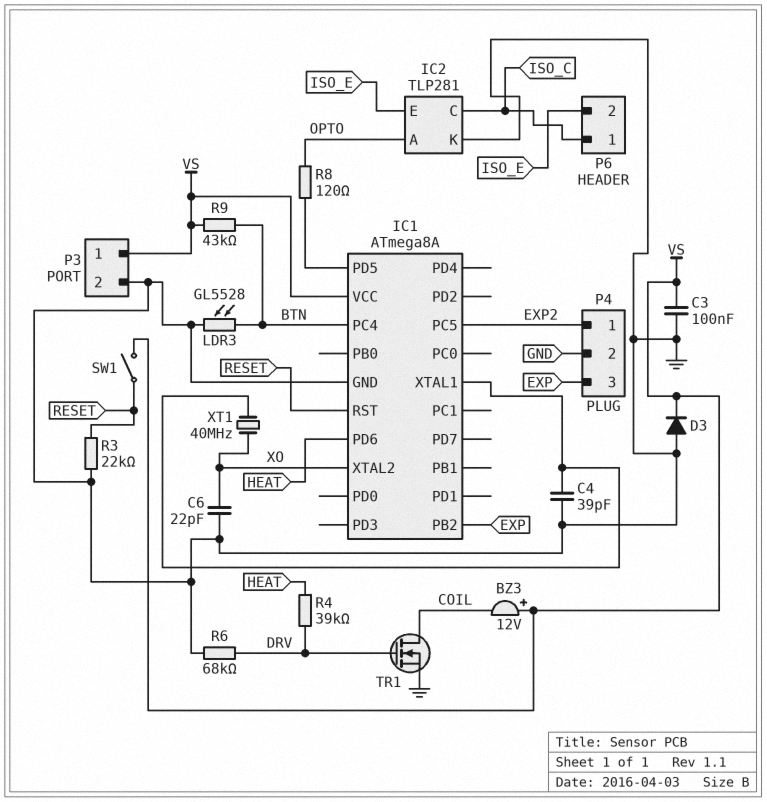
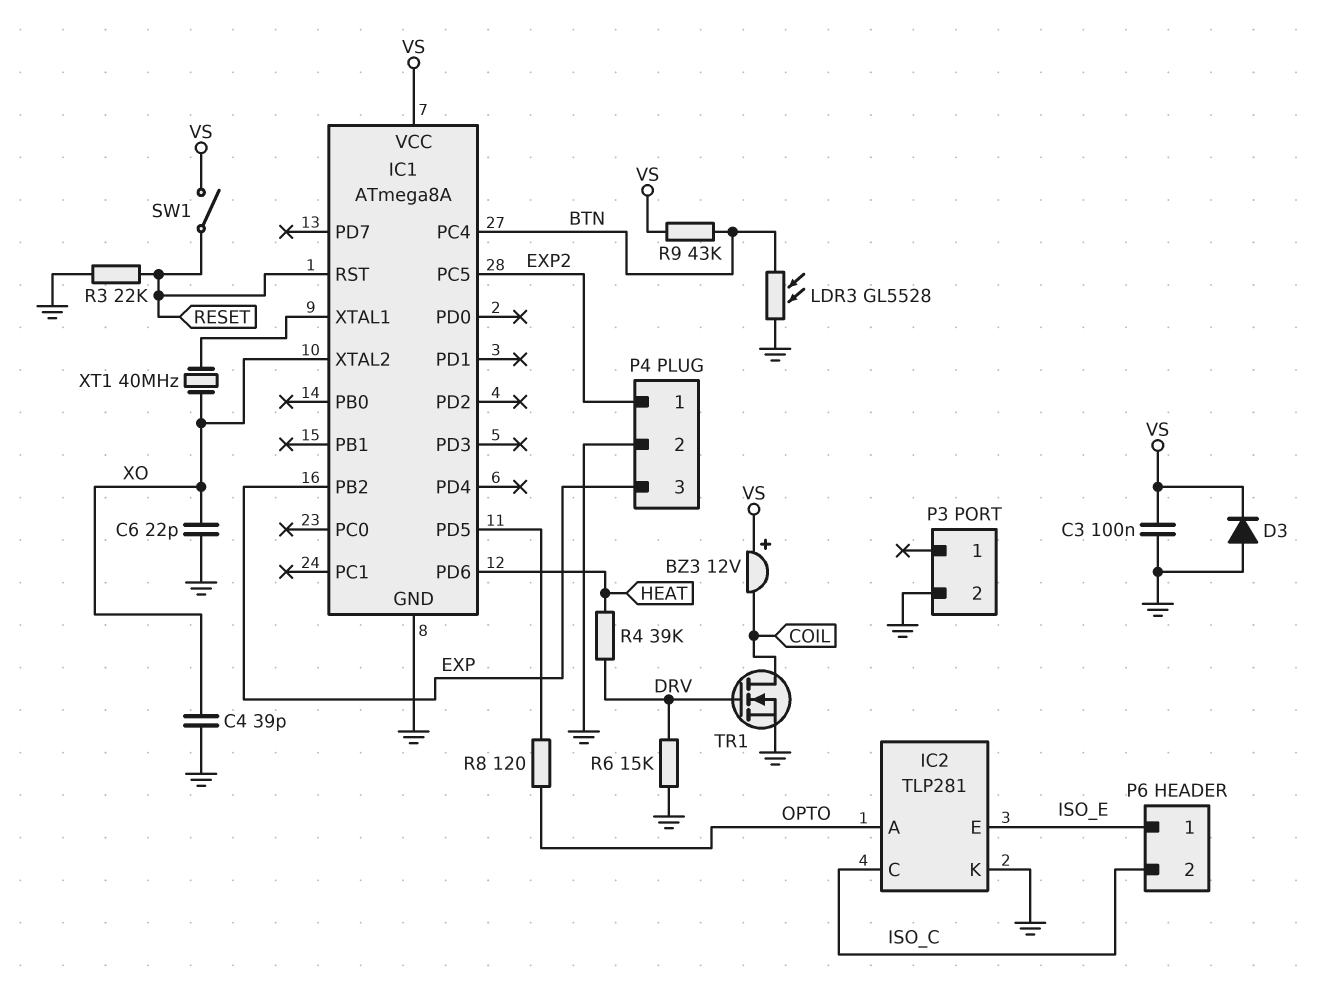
C4: 39pF (GND, IC1/XTAL1) -> 39pF (GND, XO)
P3 pin 1: VS -> none
P6 pin 1: ISO_C -> ISO_E
P6 pin 2: ISO_E -> ISO_C
R6: 68k (DRV, GND) -> 15k (DRV, GND)

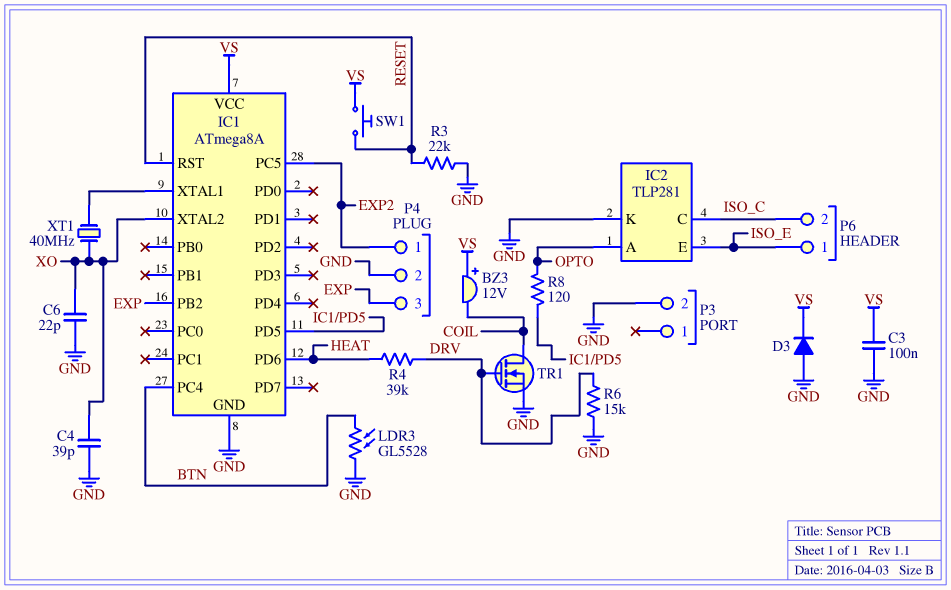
R9: 43k (BTN, VS) -> none
SW1: switch (RESET, VS) -> button (RESET, VS)

